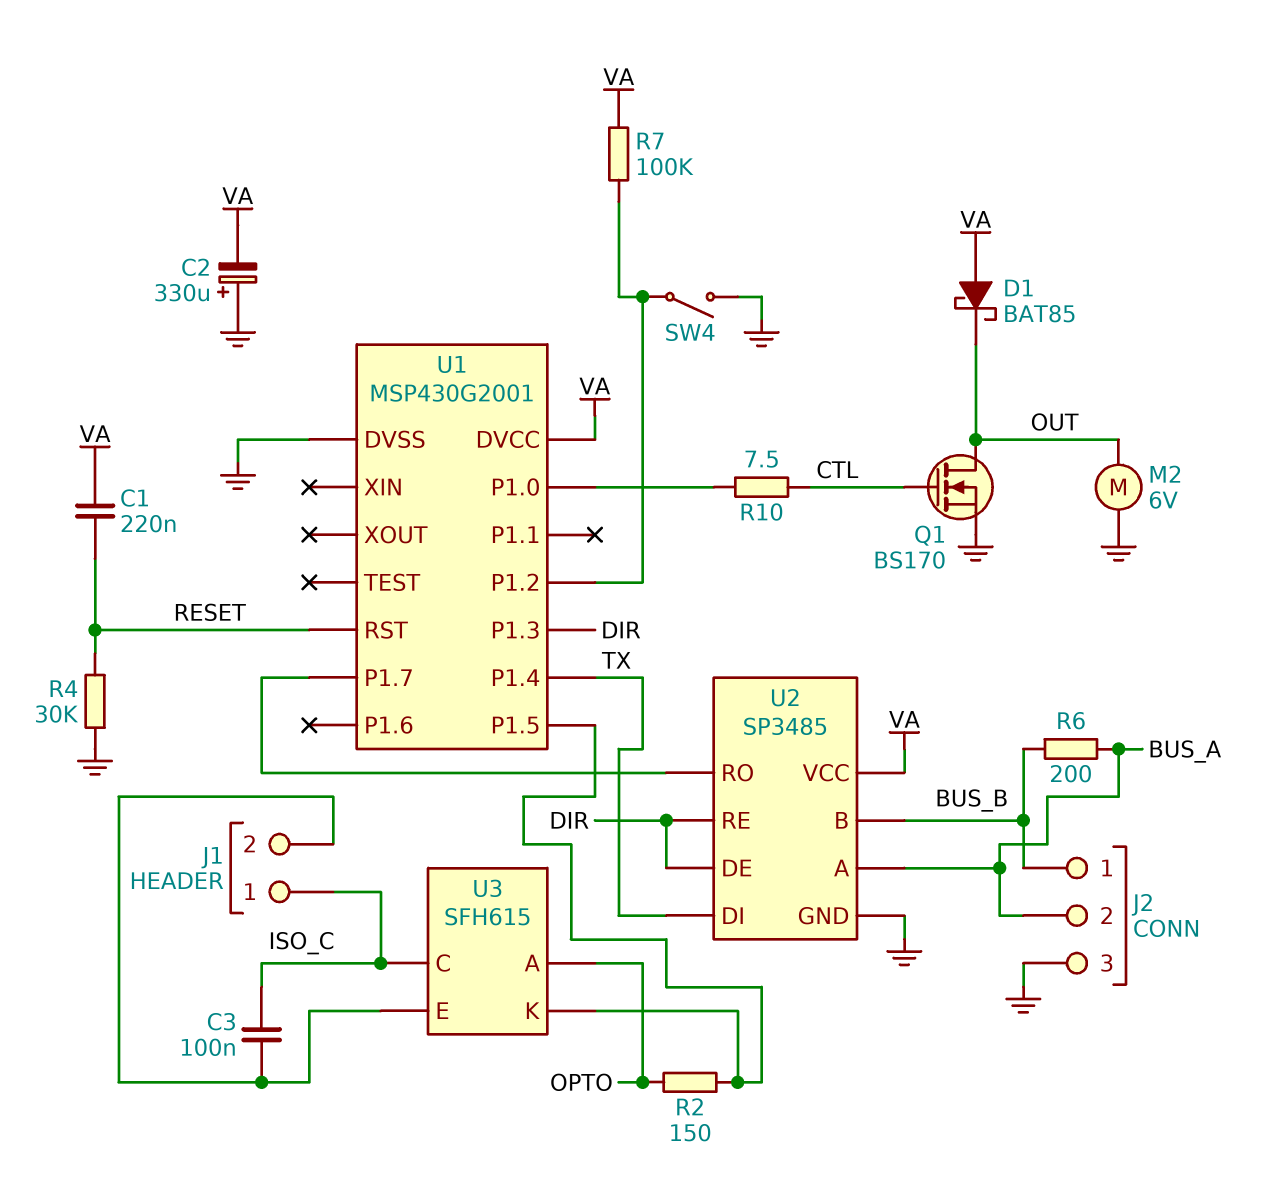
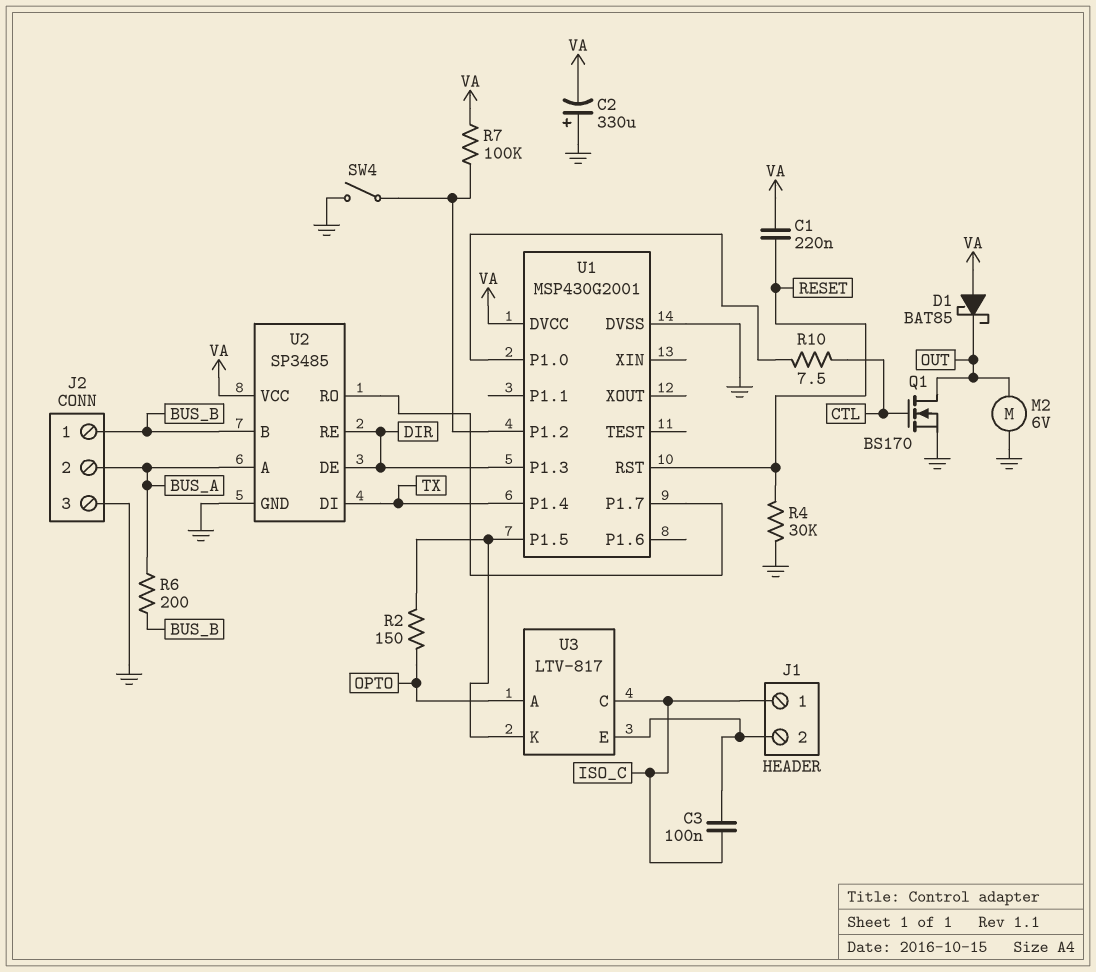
U3: SFH615 -> LTV-817

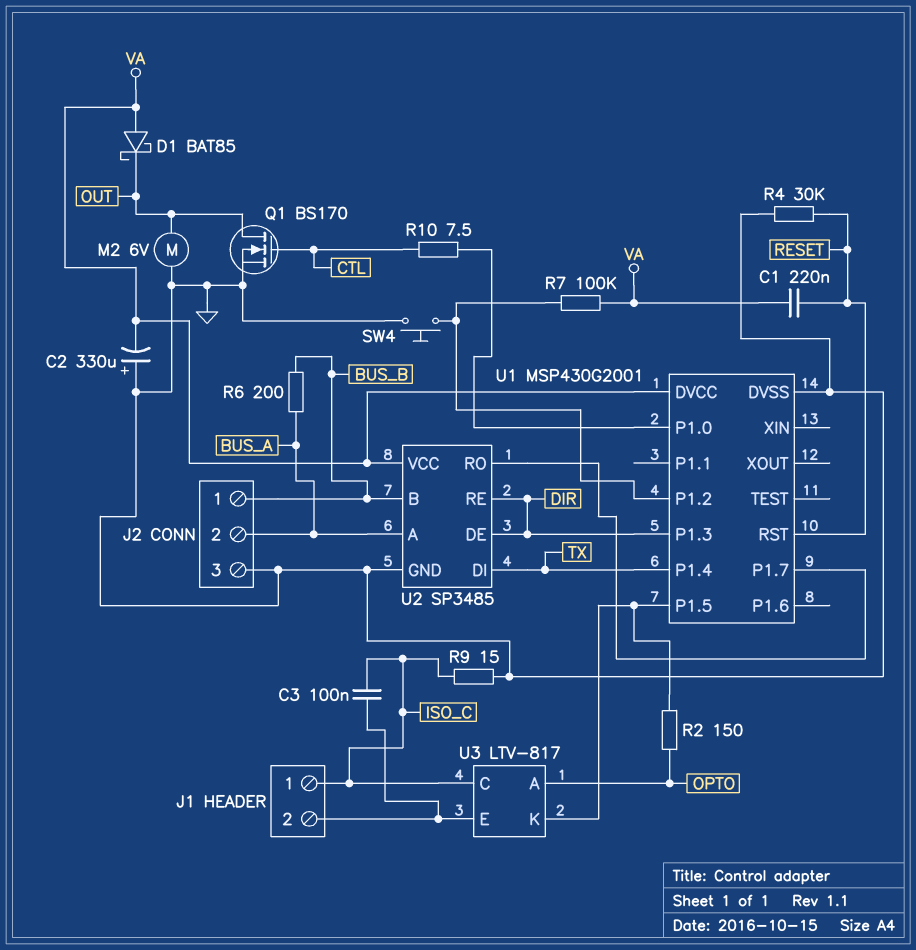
R9: none -> 15 (GND, ISO_C)
SW4: switch (GND, U1/P1.2) -> button (GND, U1/P1.2)

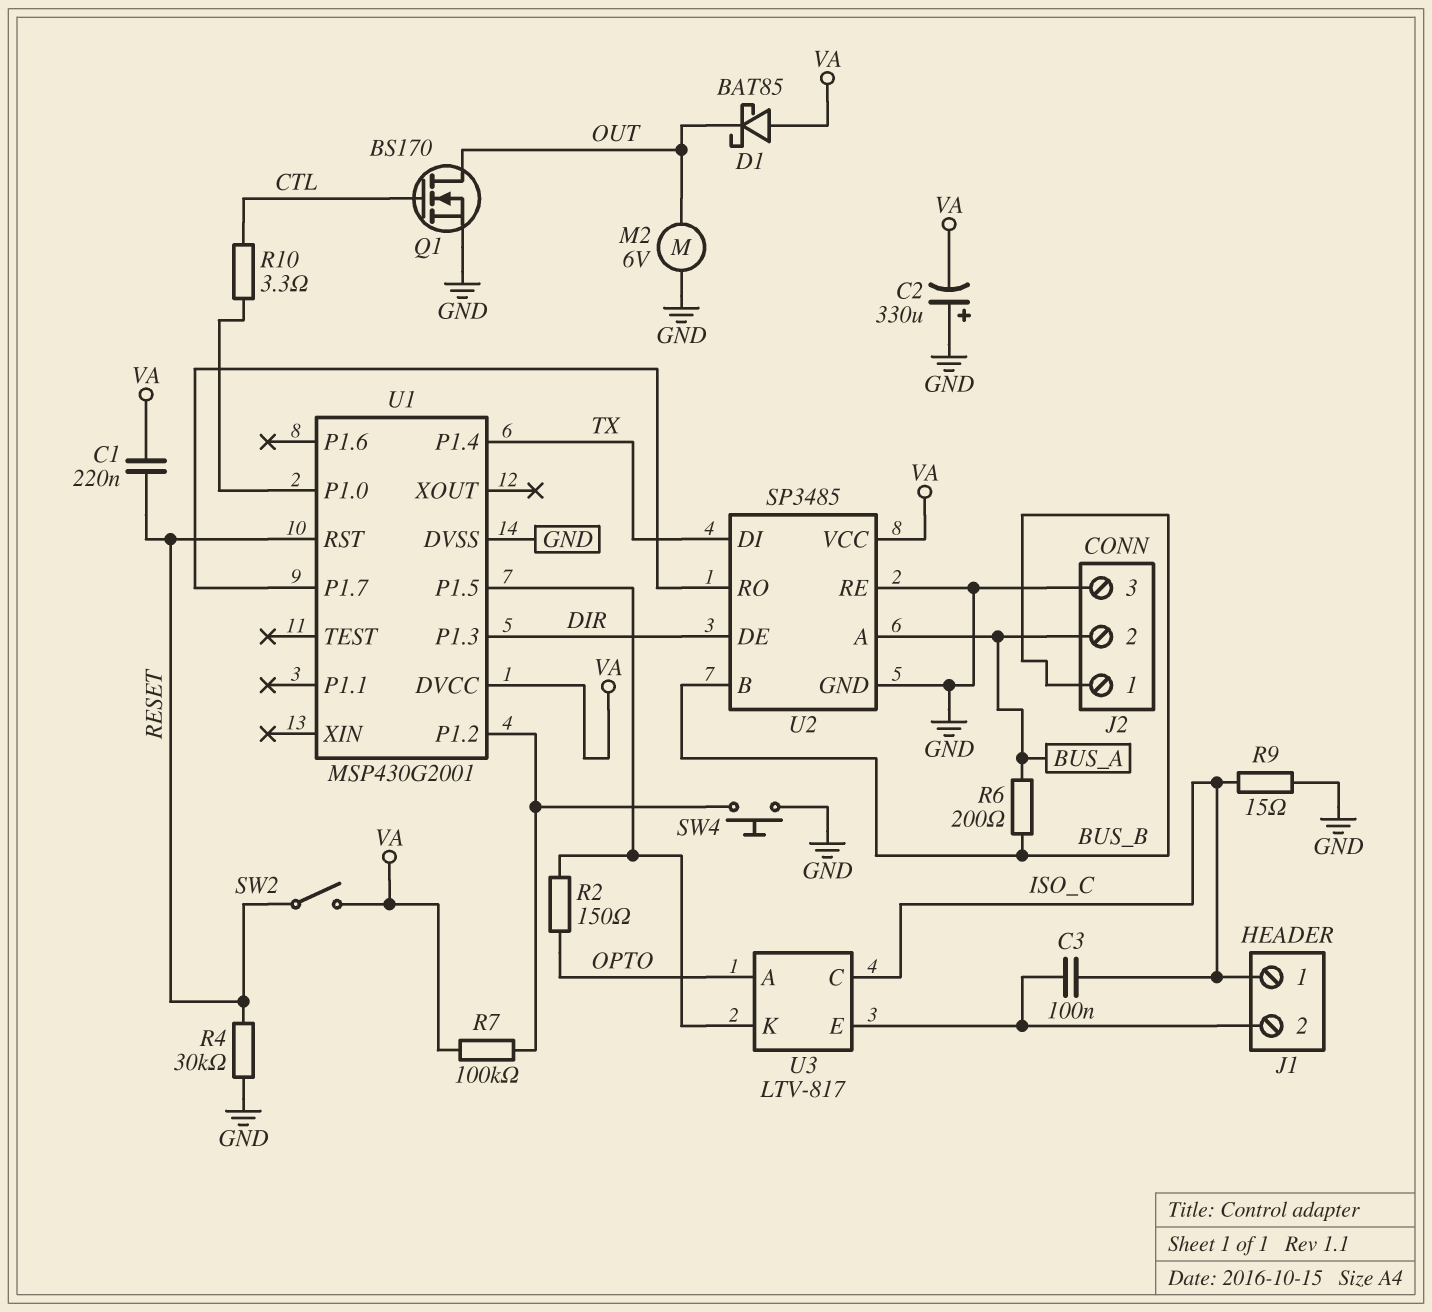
R10: 7.5 (CTL, U1/P1.0) -> 3.3 (CTL, U1/P1.0)
SW2: none -> switch (RESET, VA)
U2 pin RE: DIR -> GND

